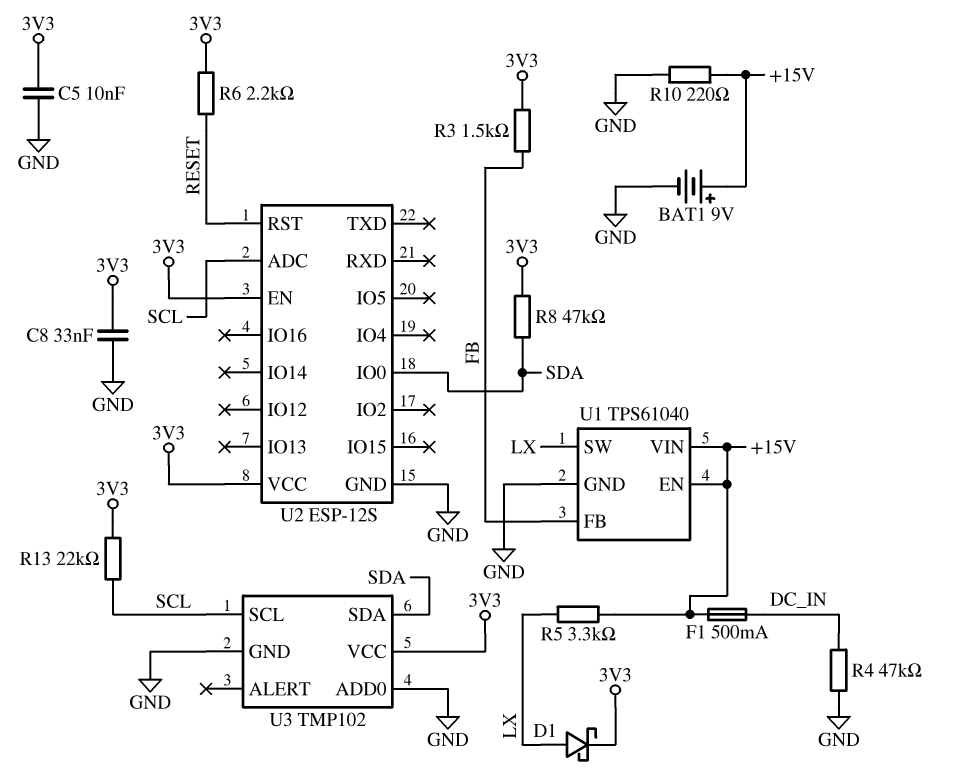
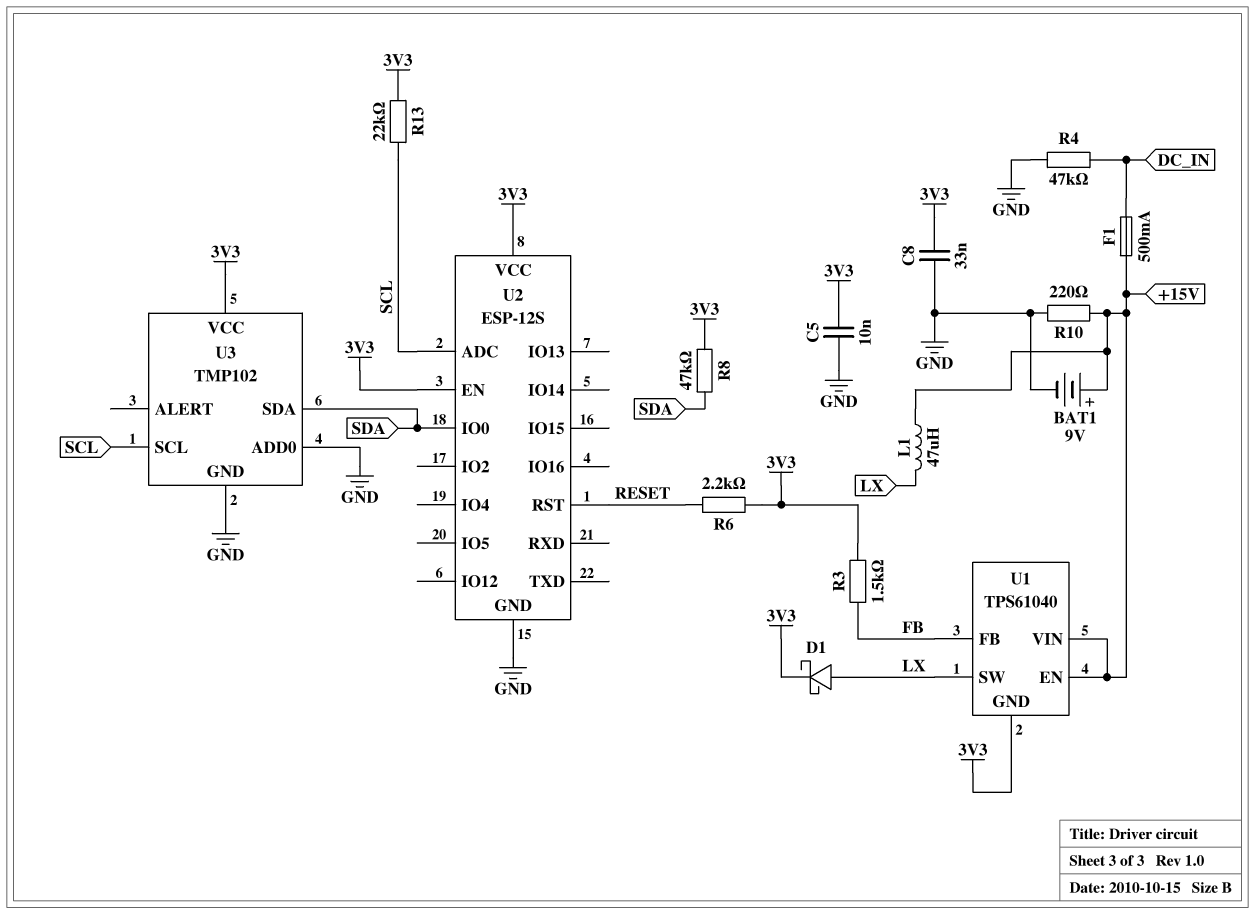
L1: none -> 47uH (+15V, LX)
R5: 3.3k (+15V, LX) -> none
U1 pin GND: GND -> 3V3

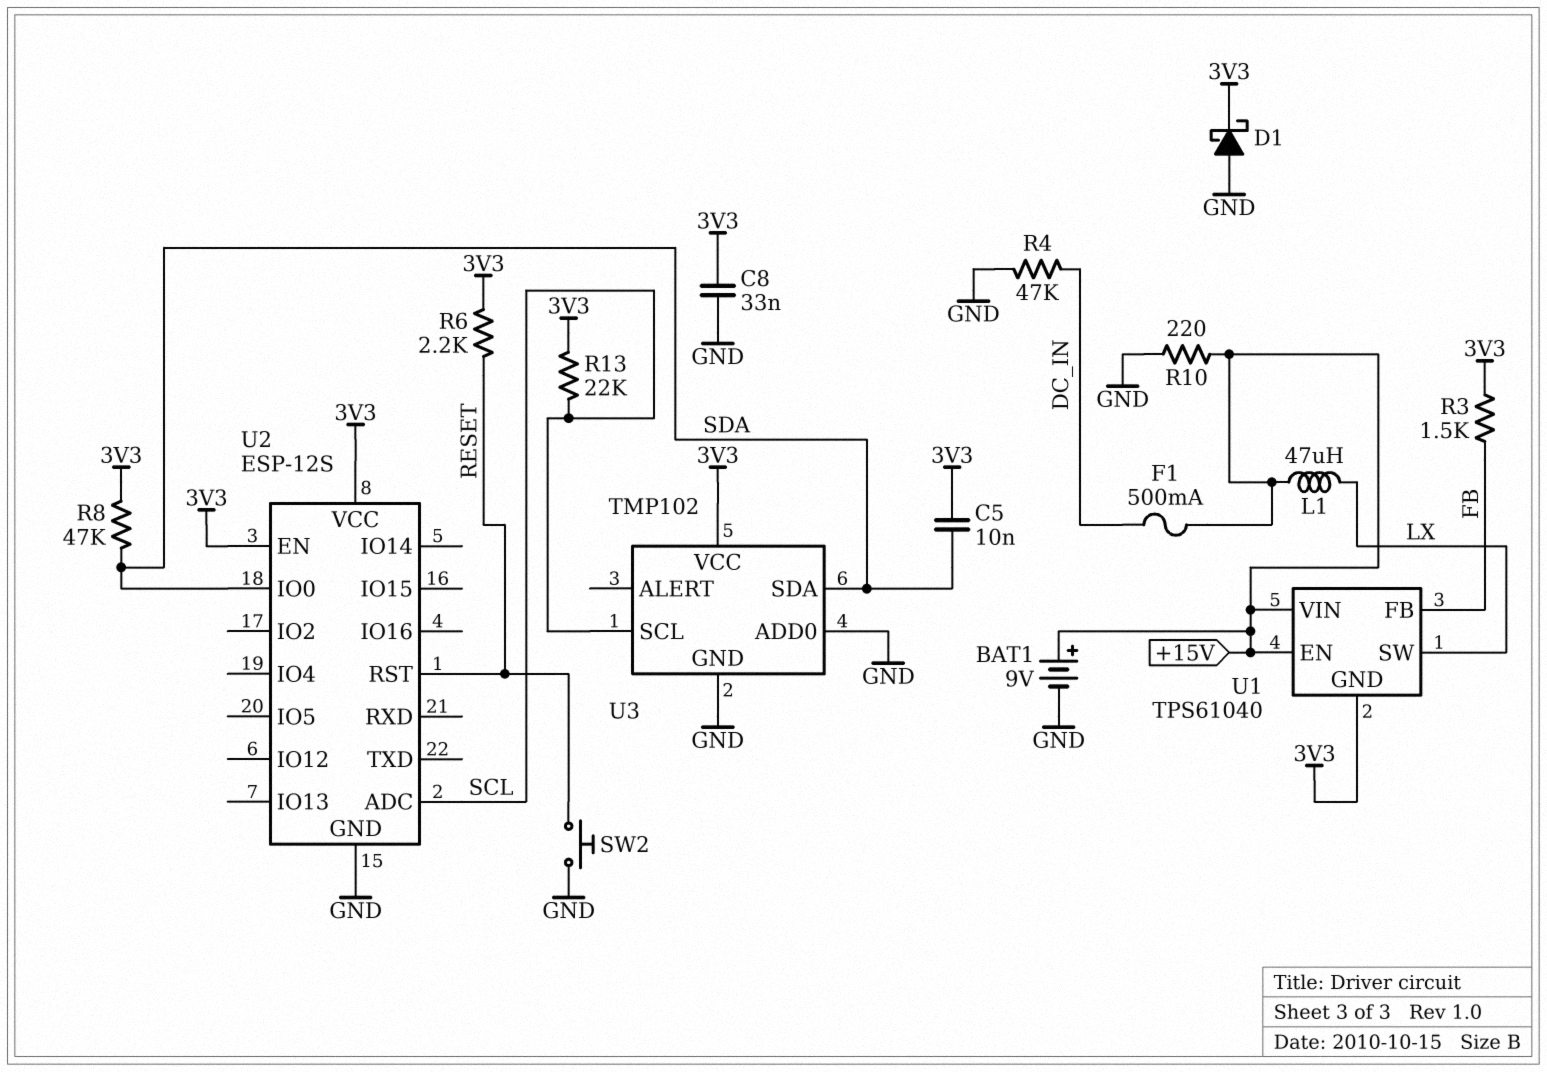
C5: 10nF (3V3, GND) -> 10nF (3V3, SDA)
D1: schottky (A LX, K 3V3) -> schottky (A GND, K 3V3)
SW2: none -> button (GND, RESET)

